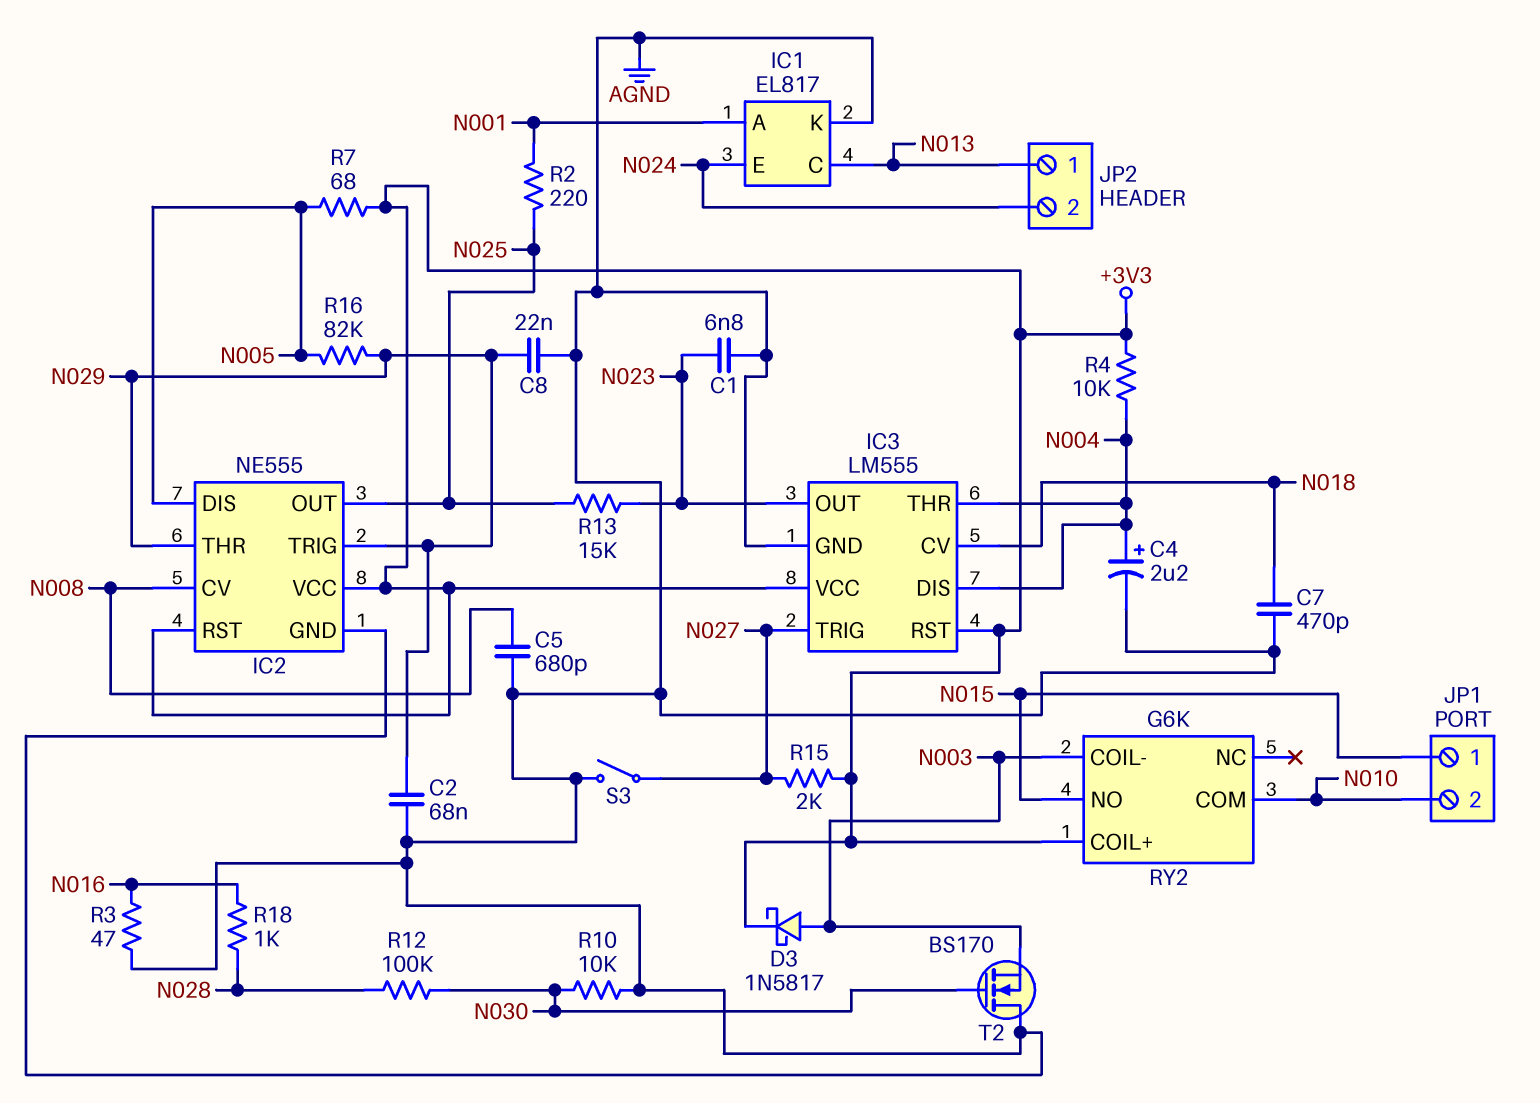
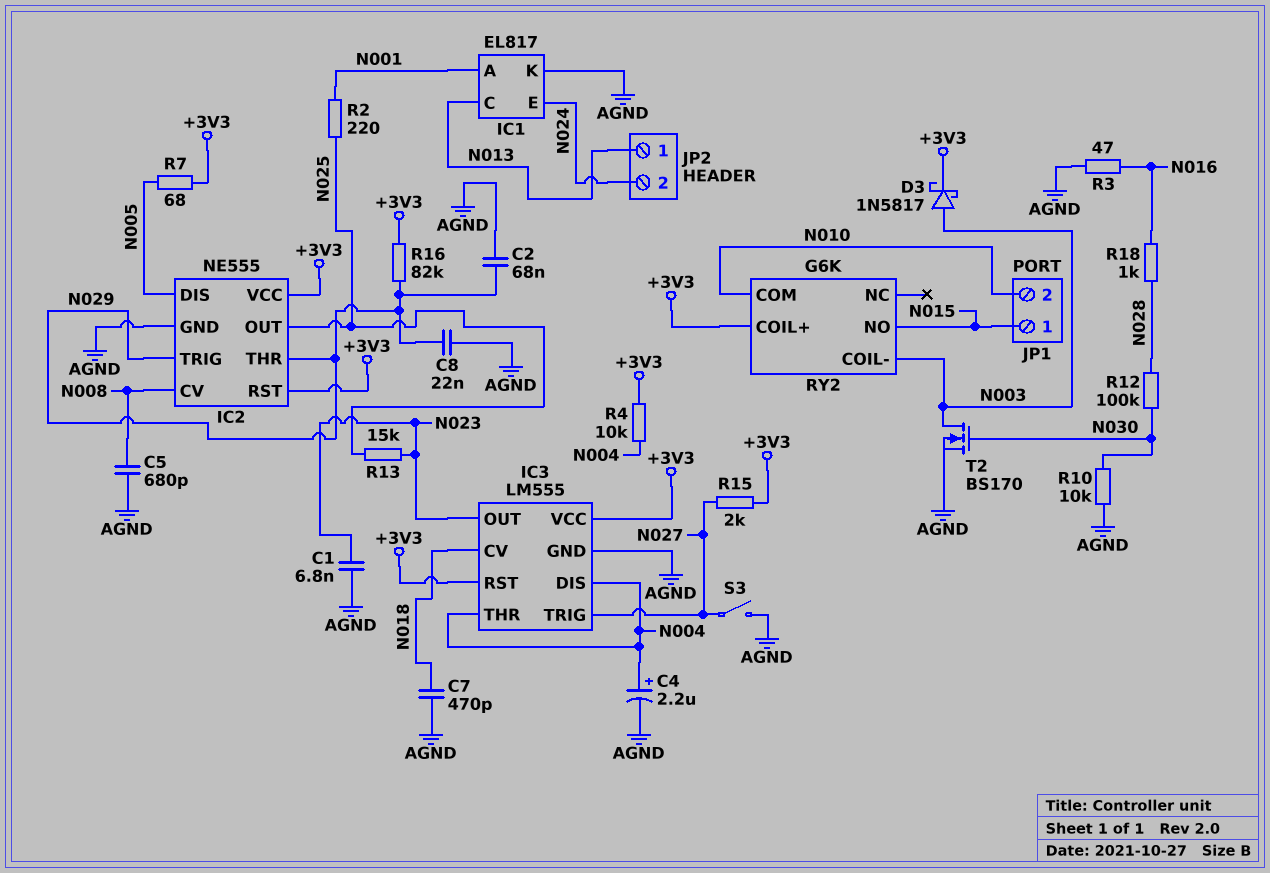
R16: 82k (N005, N029) -> 82k (+3V3, N029)
T2: NMOS BS170 (G N030, D AGND, S N003) -> NMOS BS170 (G N030, D N003, S AGND)

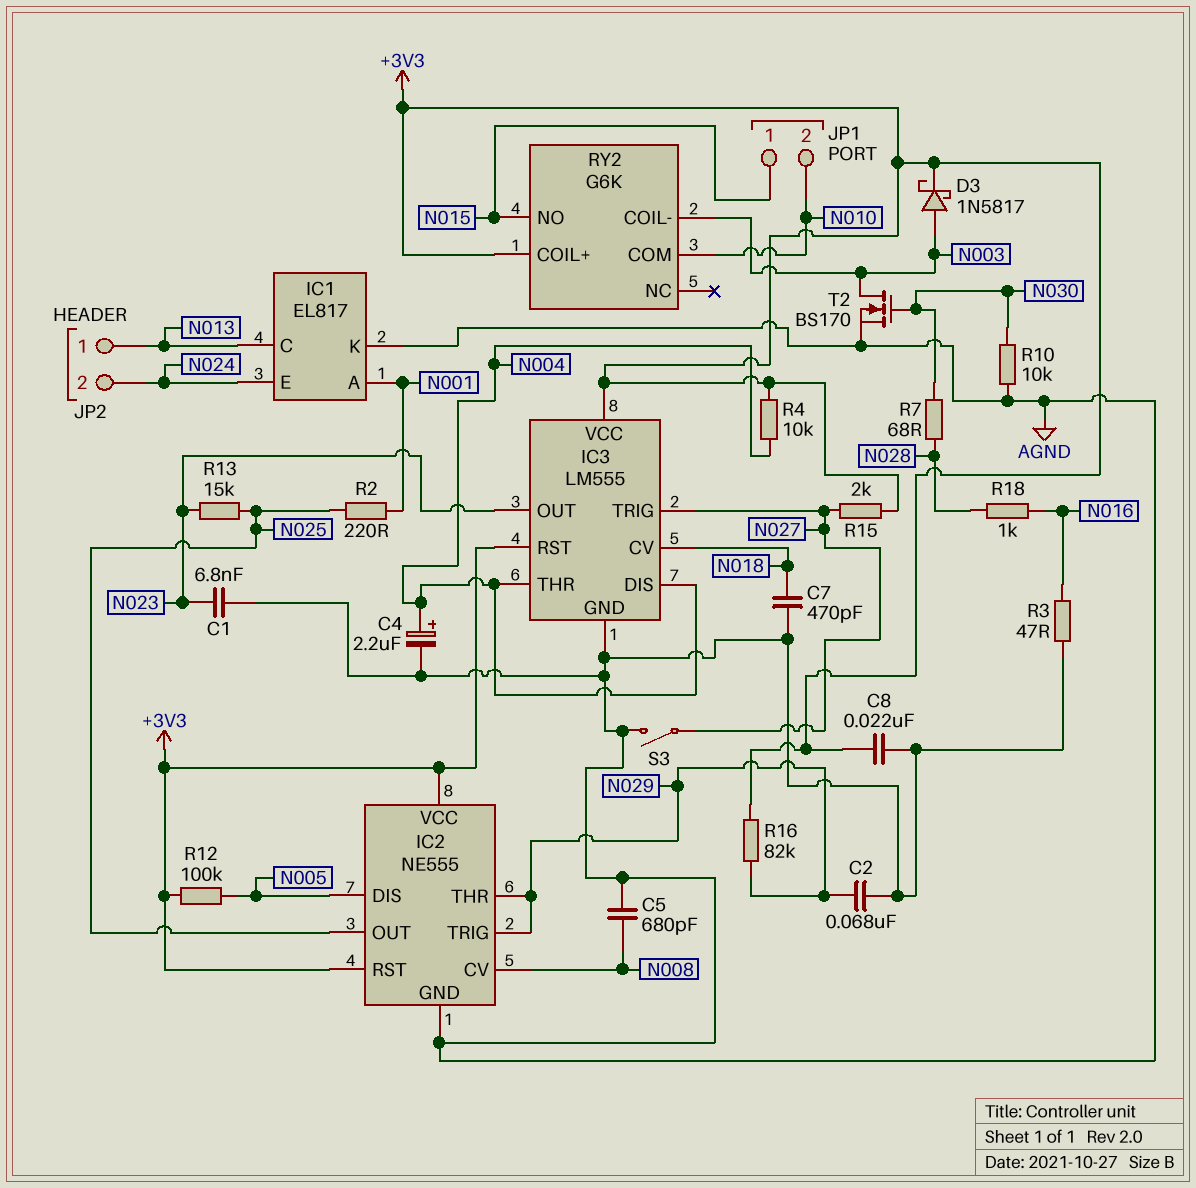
C8: 22nF (AGND, N029) -> 22nF (+3V3, AGND)
R7: 68 (+3V3, N005) -> 68 (N028, N030)
R12: 100k (N028, N030) -> 100k (+3V3, N005)

